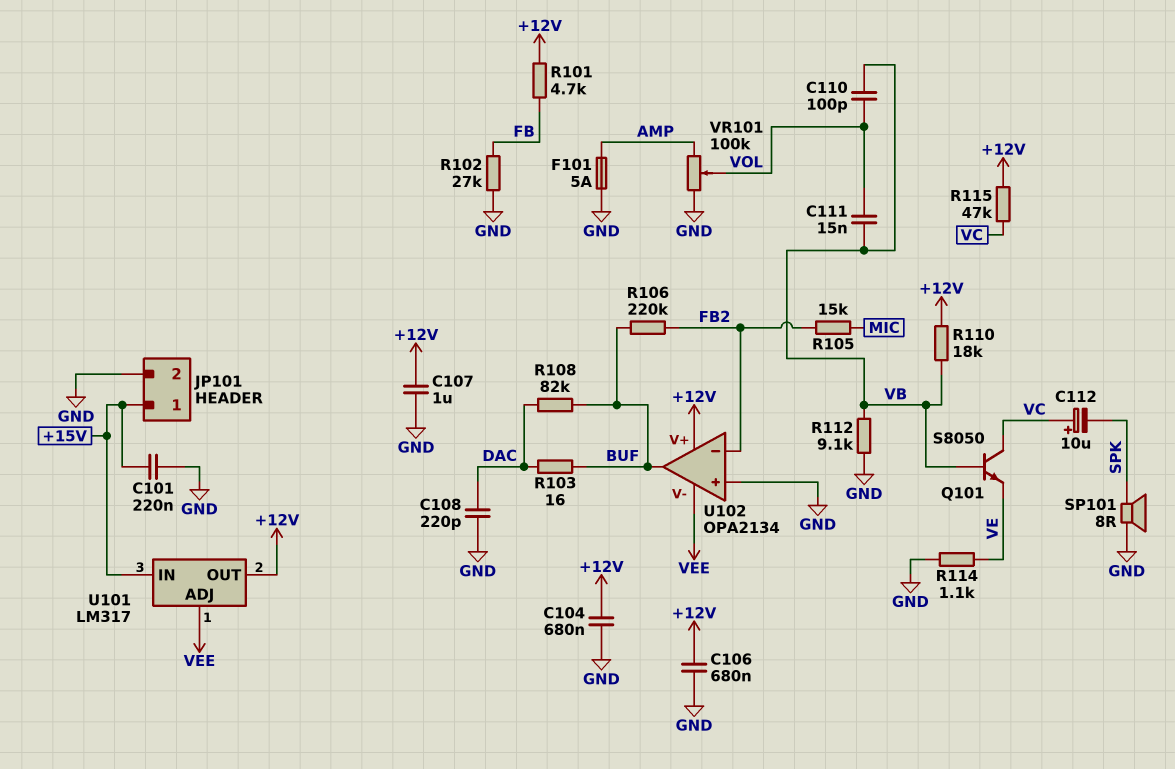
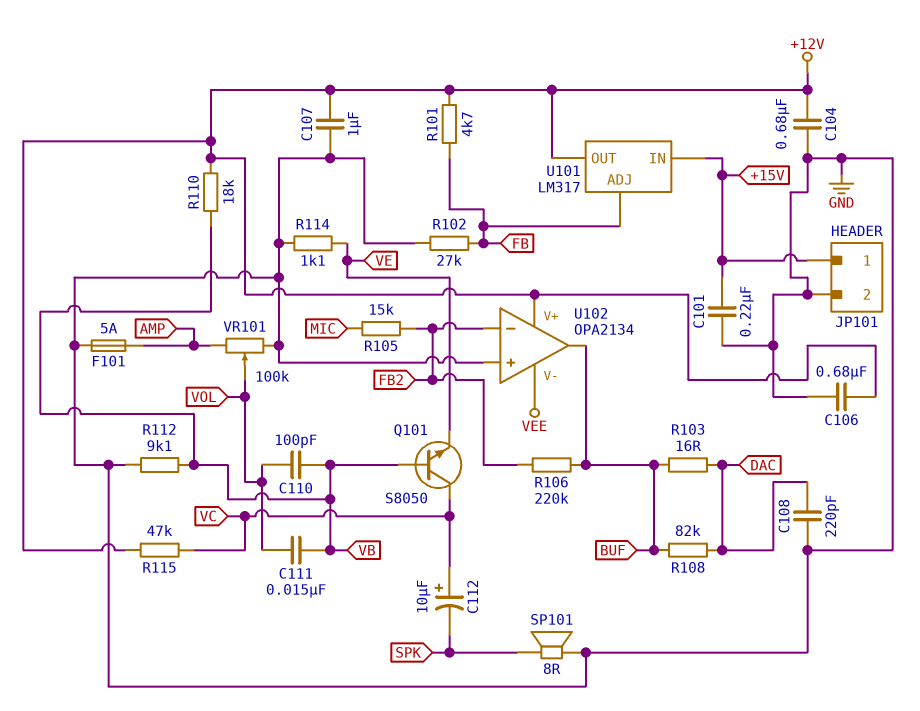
U101 pin ADJ: VEE -> FB

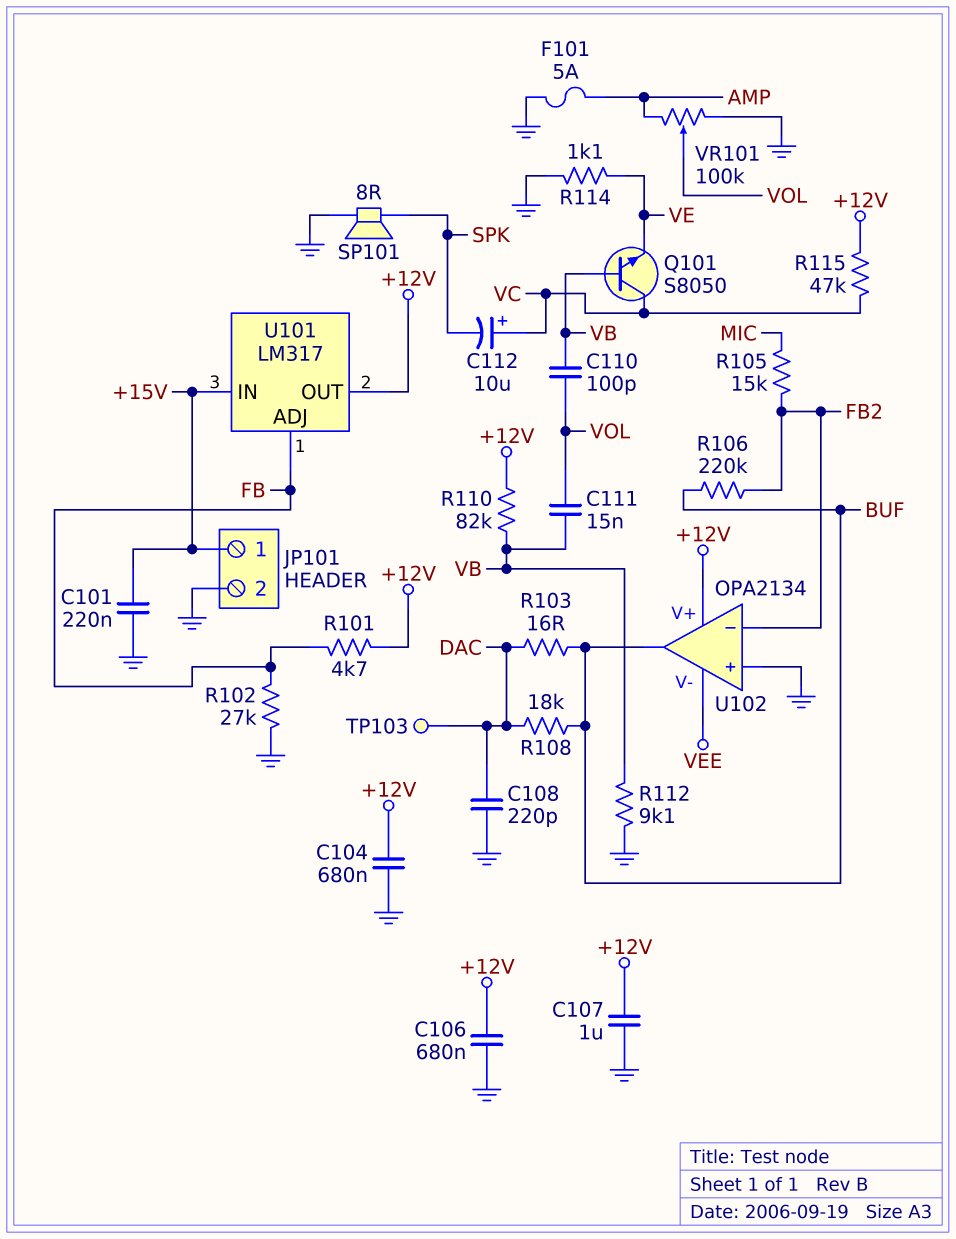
R108: 82k (BUF, DAC) -> 18k (BUF, DAC)
R110: 18k (+12V, VB) -> 82k (+12V, VB)
TP103: none -> test point (DAC)

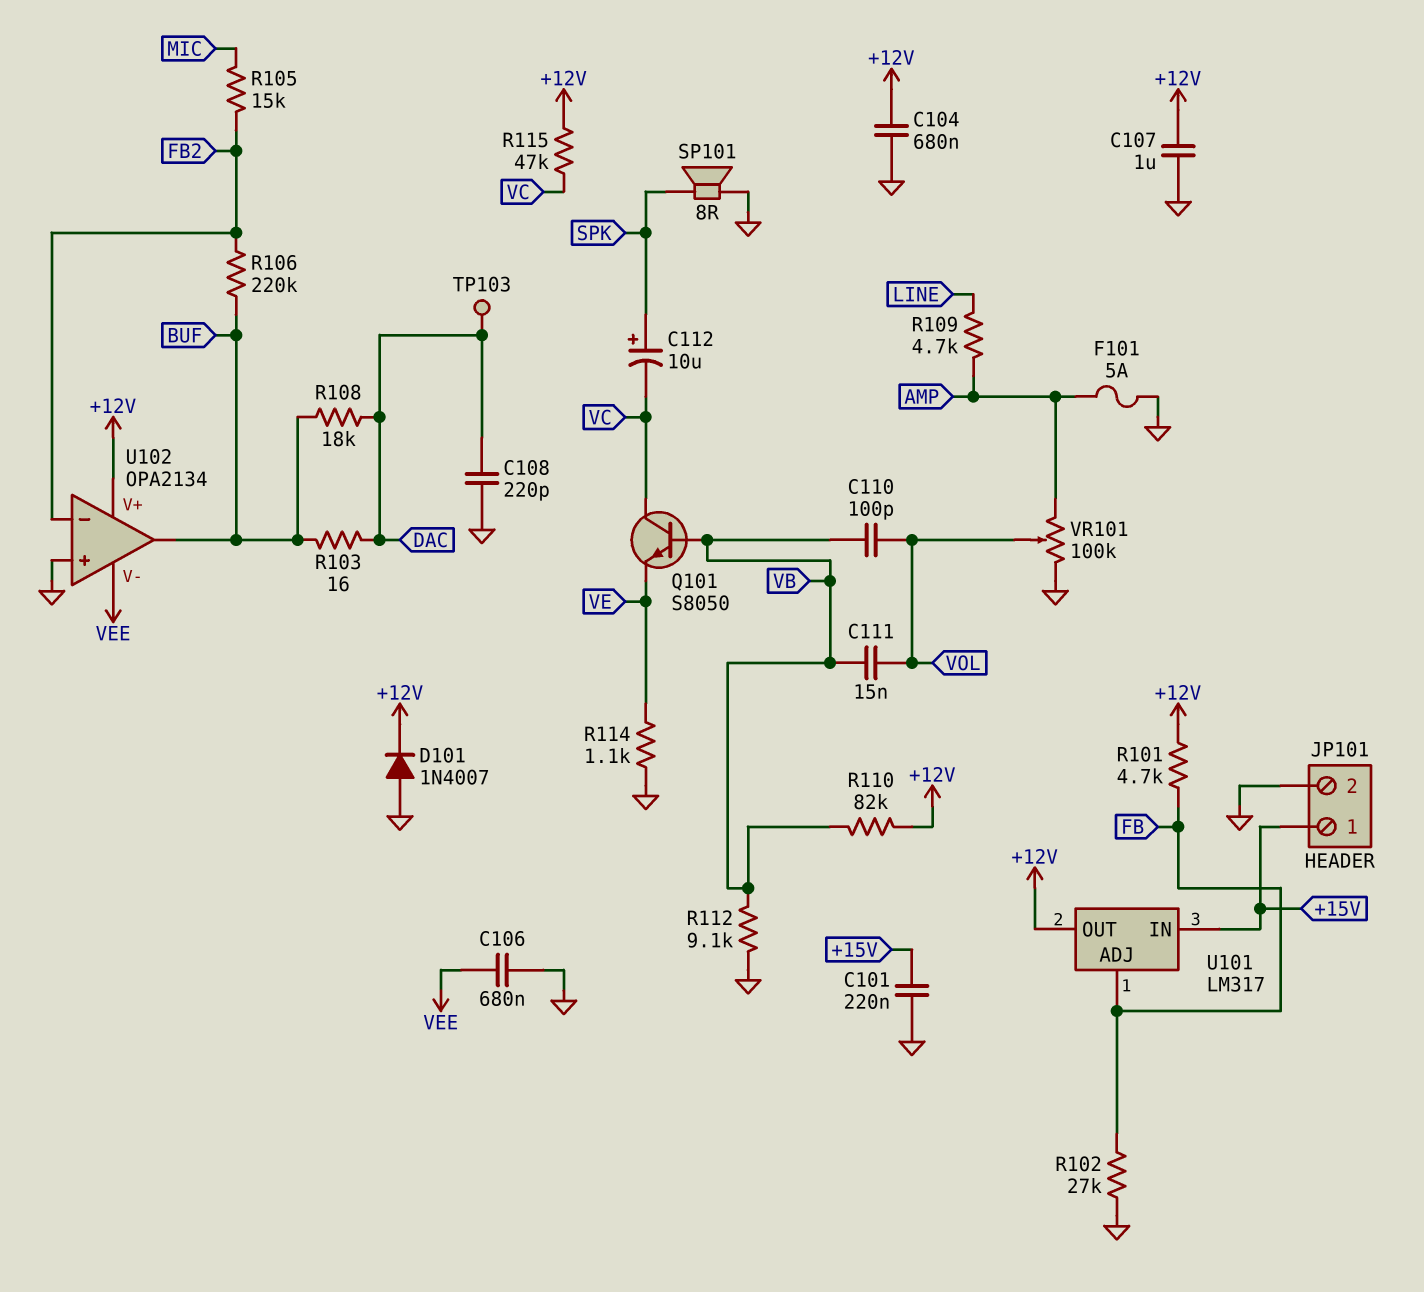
C106: 680nF (+12V, GND) -> 680nF (GND, VEE)
C112: 10uF (plus VC, minus SPK) -> 10uF (plus SPK, minus VC)
D101: none -> diode 1N4007 (A GND, K +12V)
R109: none -> 4.7k (AMP, LINE)

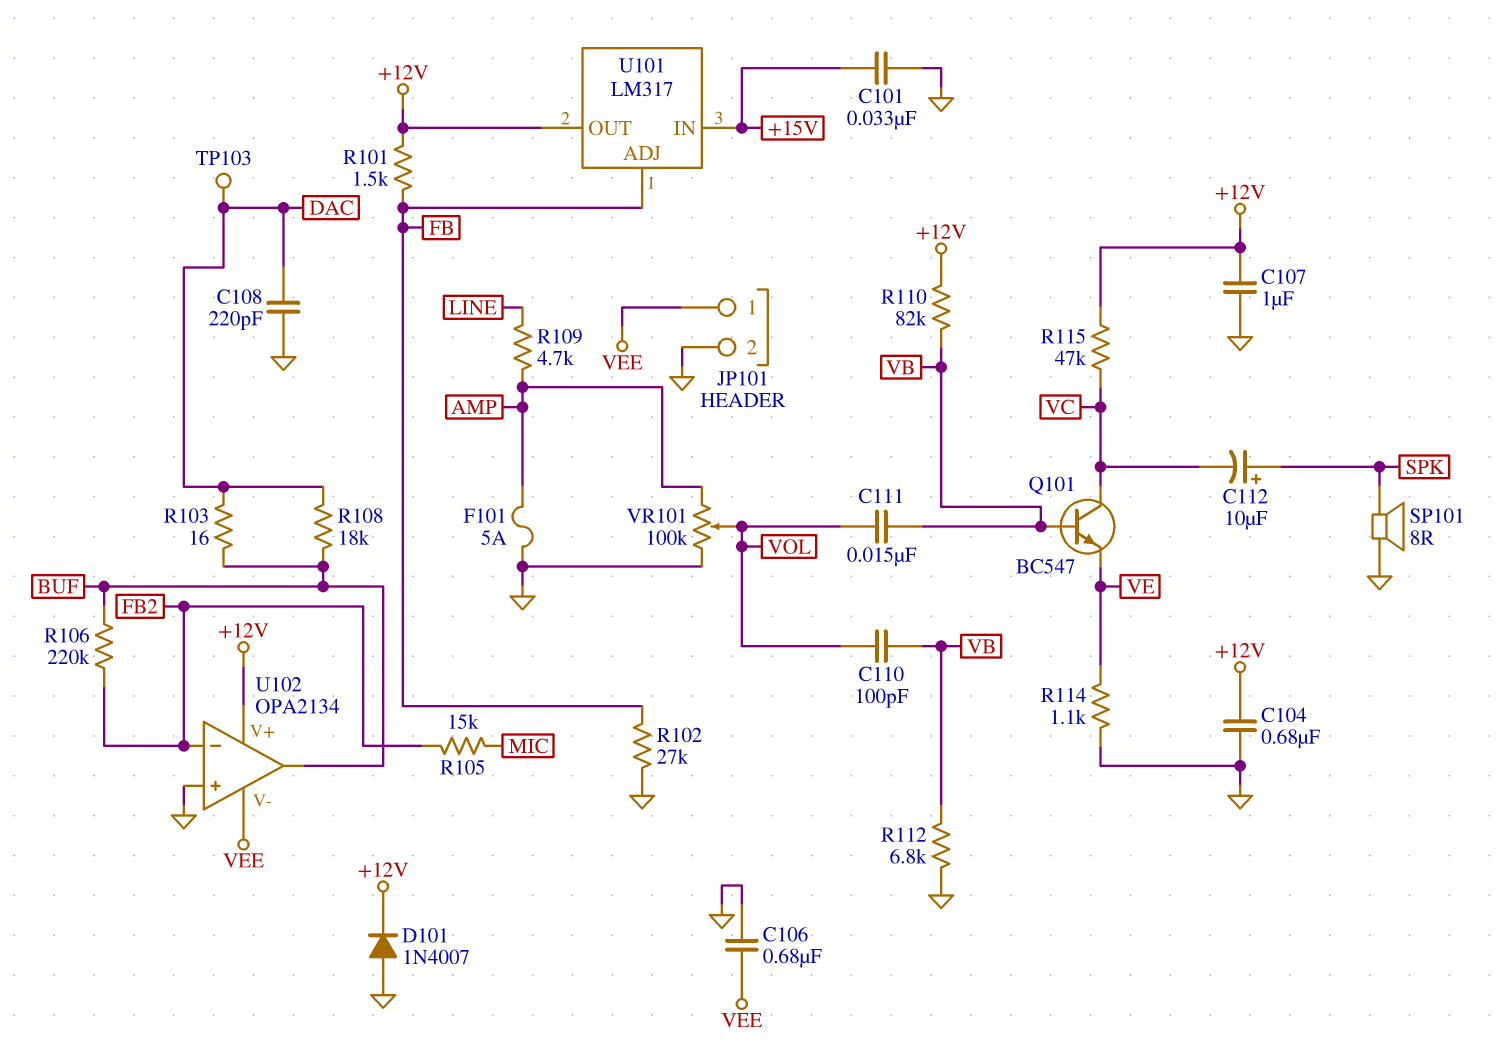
C101: 220nF (+15V, GND) -> 33nF (+15V, GND)
JP101 pin 1: +15V -> VEE
Q101: NPN S8050 (B VB, C VC, E VE) -> NPN BC547 (B VB, C VC, E VE)
R101: 4.7k (+12V, FB) -> 1.5k (+12V, FB)
R112: 9.1k (GND, VB) -> 6.8k (GND, VB)

